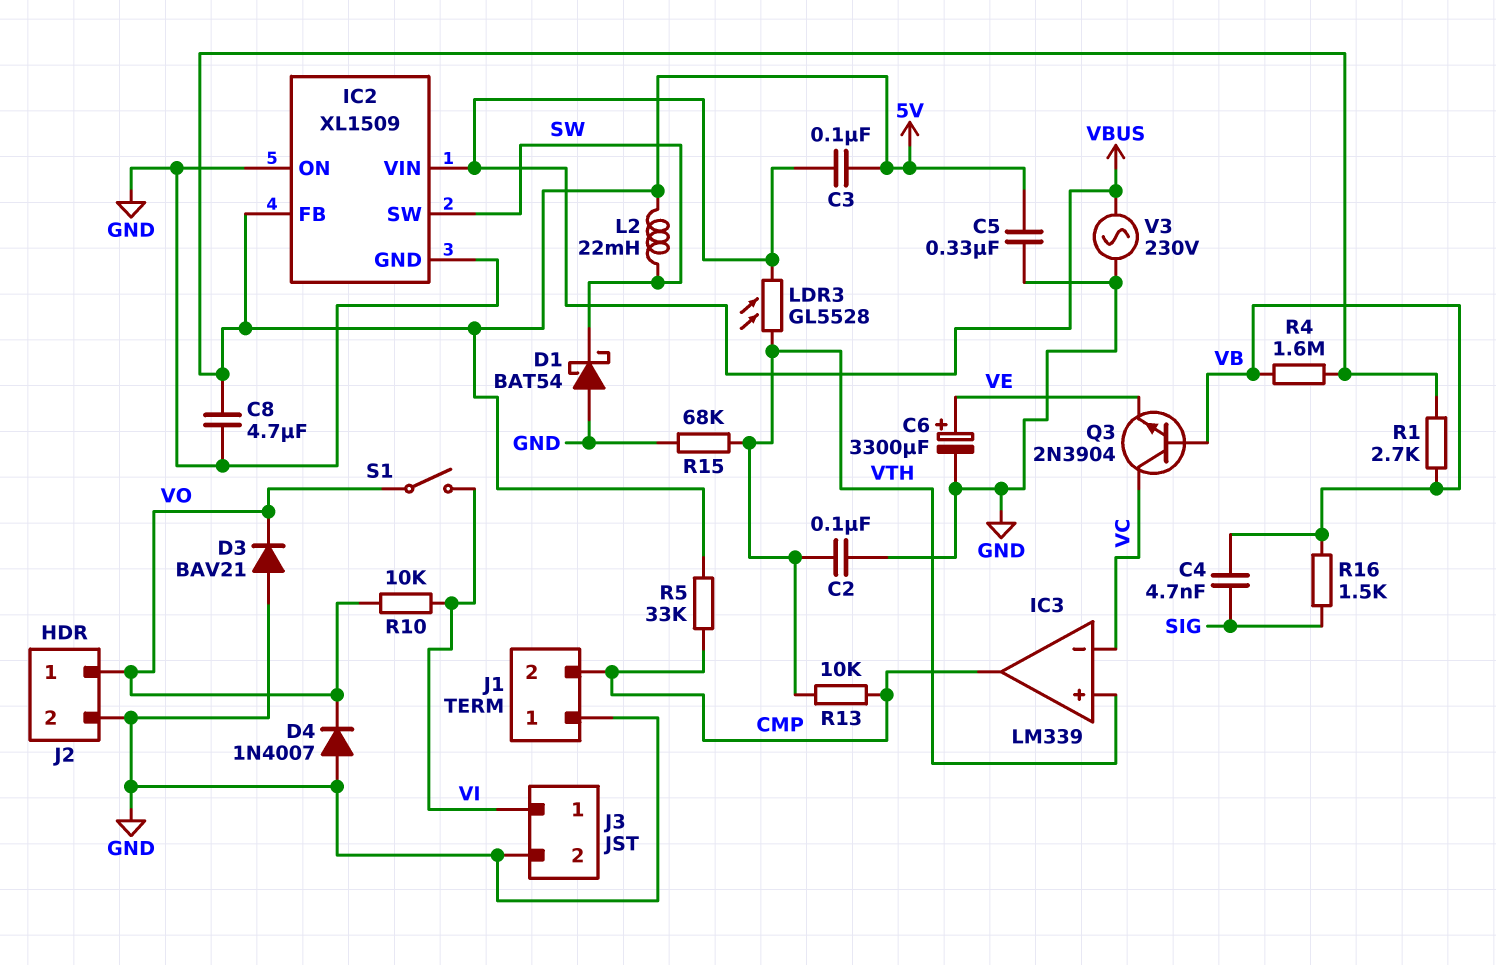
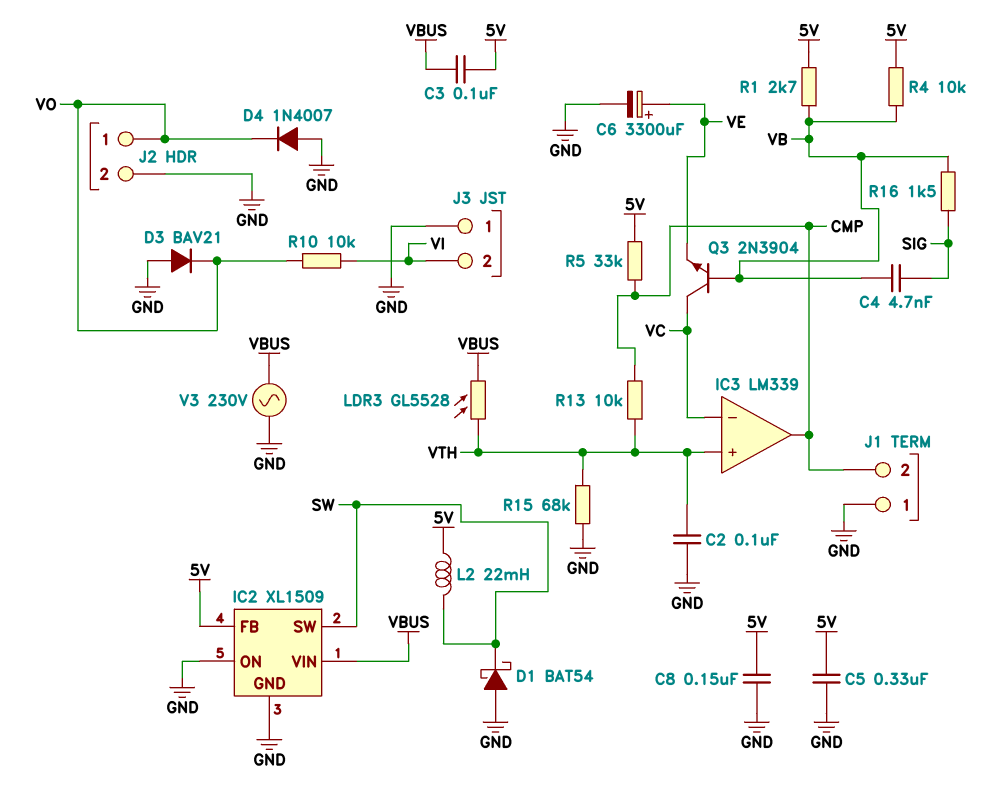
C8: 4.7uF (5V, GND) -> 150nF (5V, GND)
J3 pin 1: VI -> GND
J3 pin 2: GND -> VI
R4: 1.6M (5V, VB) -> 10k (5V, VB)
S1: switch (VI, VO) -> none

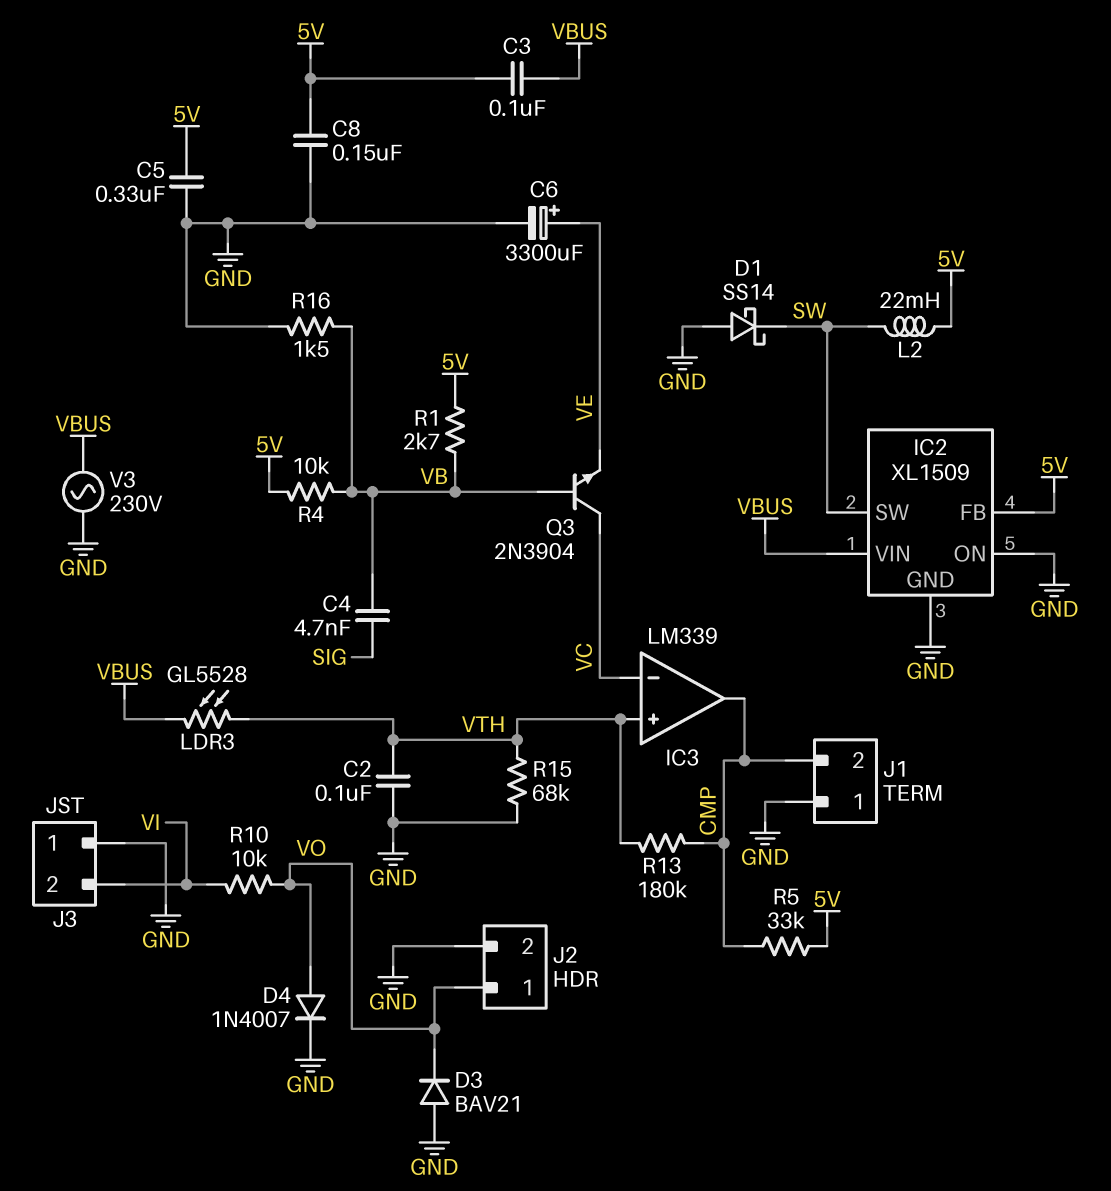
D1: schottky BAT54 (A GND, K SW) -> schottky SS14 (A GND, K SW)
D4: diode 1N4007 (A GND, K VO) -> diode 1N4007 (A VO, K GND)
R13: 10k (CMP, VTH) -> 180k (CMP, VTH)
R16: 1.5k (SIG, VB) -> 1.5k (GND, VB)

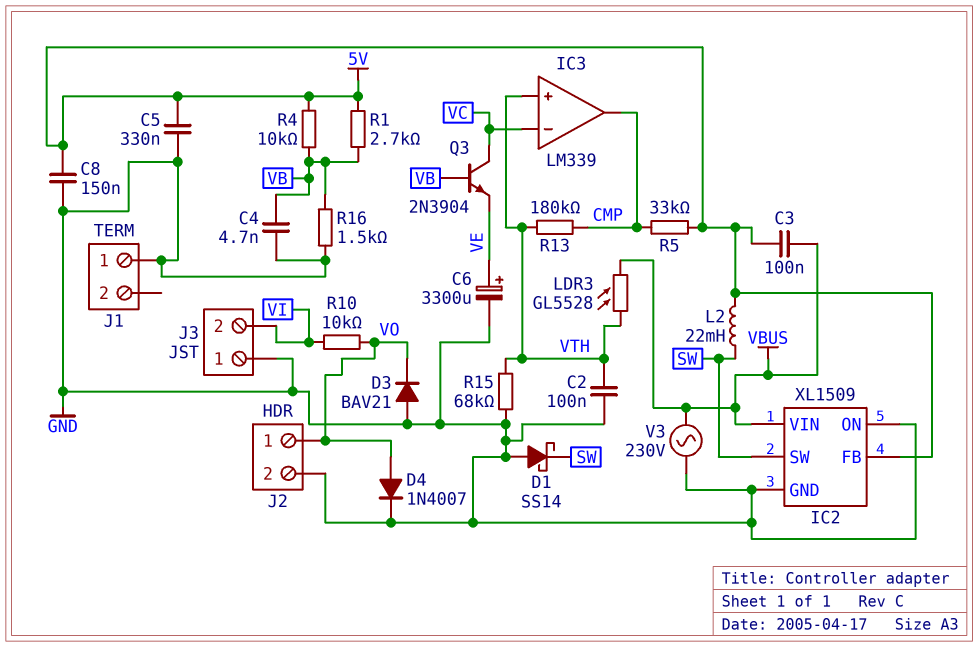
C4: 4.7nF (SIG, VB) -> 4.7nF (GND, VB)
J1 pin 2: CMP -> none

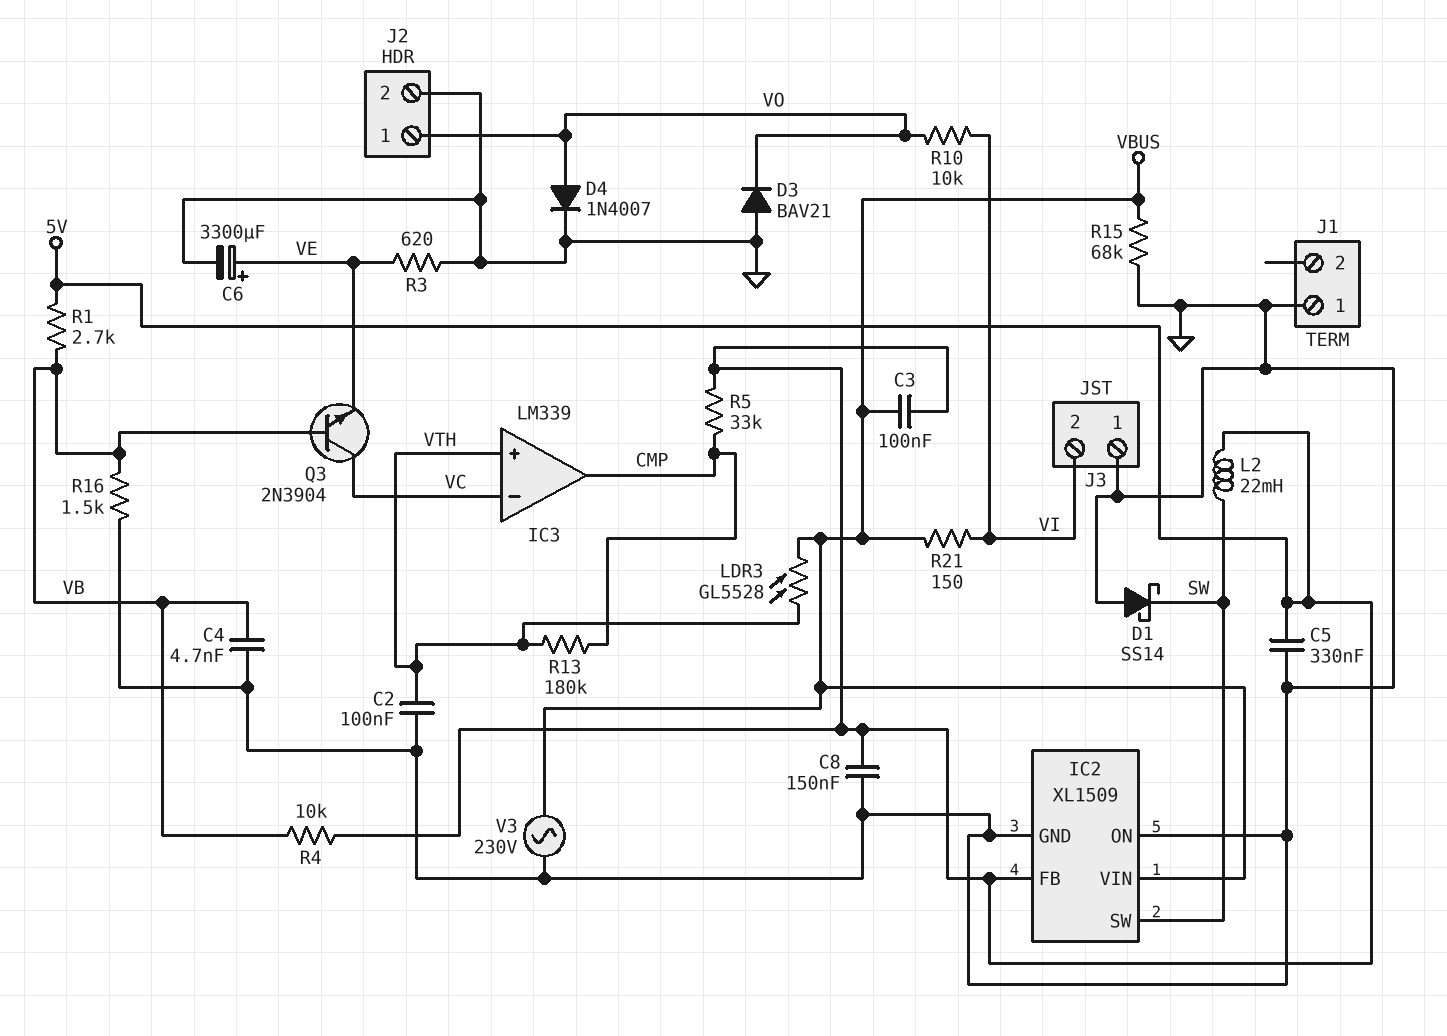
R3: none -> 620 (GND, VE)
R15: 68k (GND, VTH) -> 68k (GND, VBUS)
R21: none -> 150 (VBUS, VI)

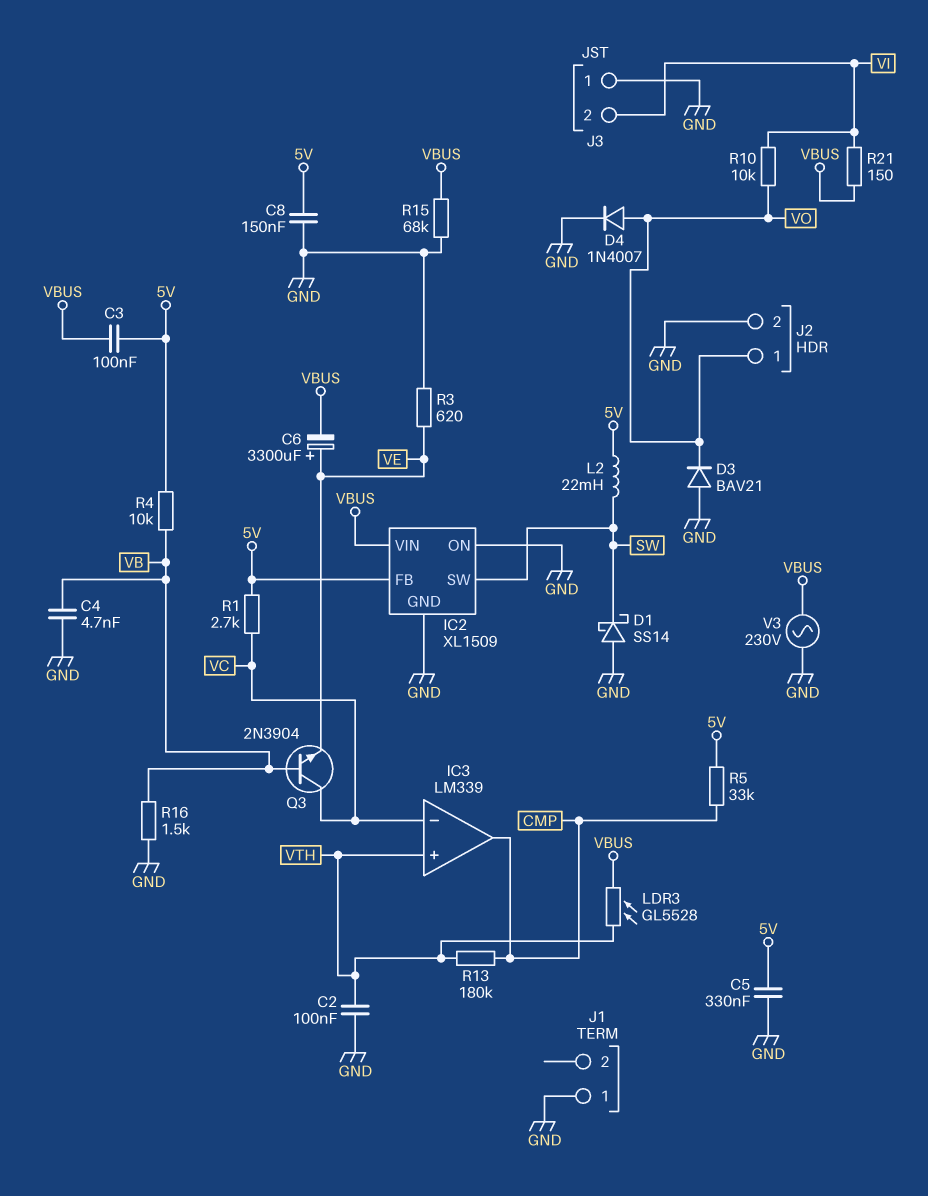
C6: 3300uF (plus VE, minus GND) -> 3300uF (plus VE, minus VBUS)
R1: 2.7k (5V, VB) -> 2.7k (5V, VC)

